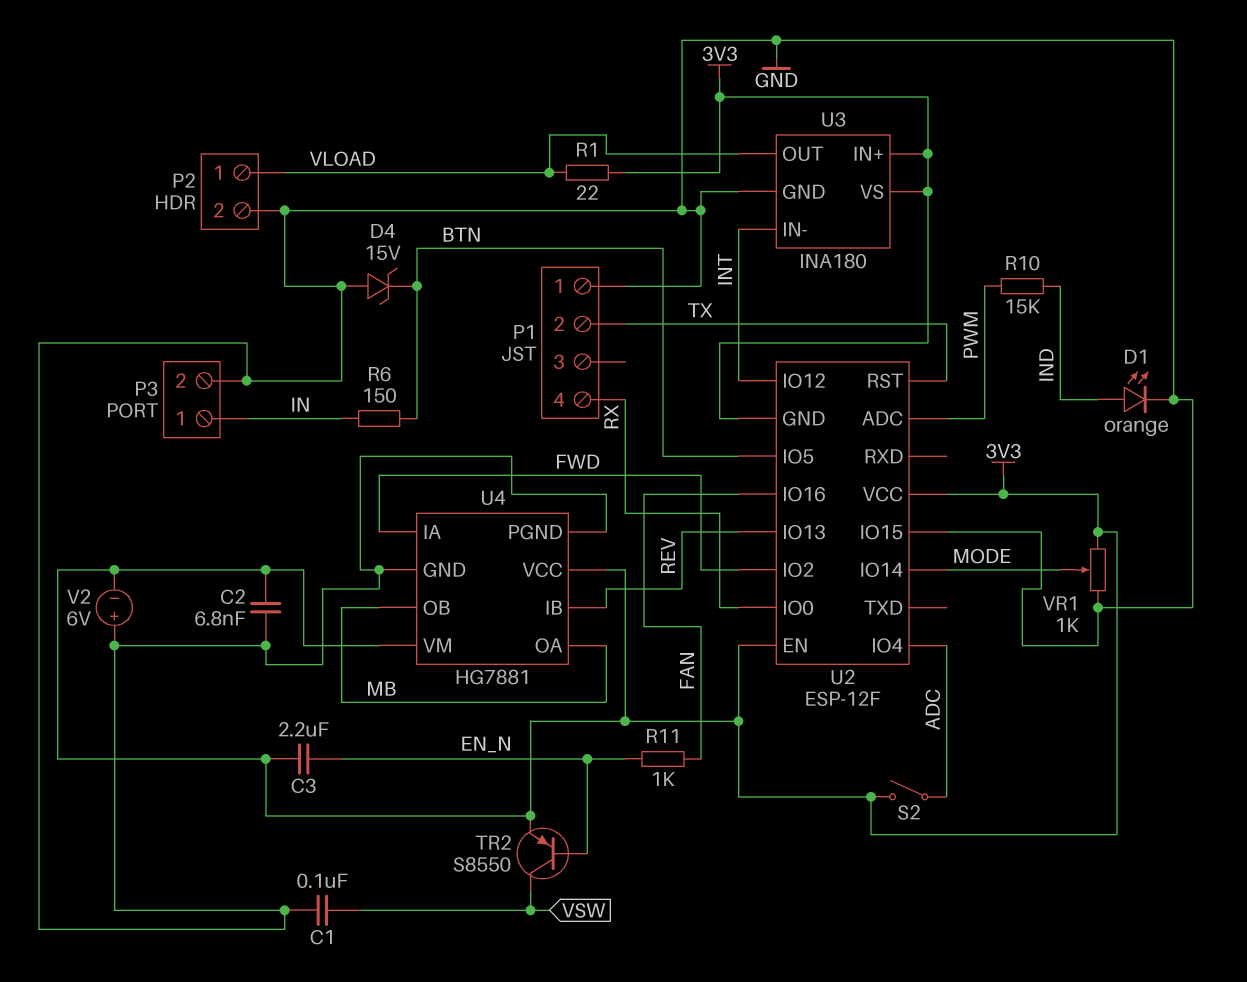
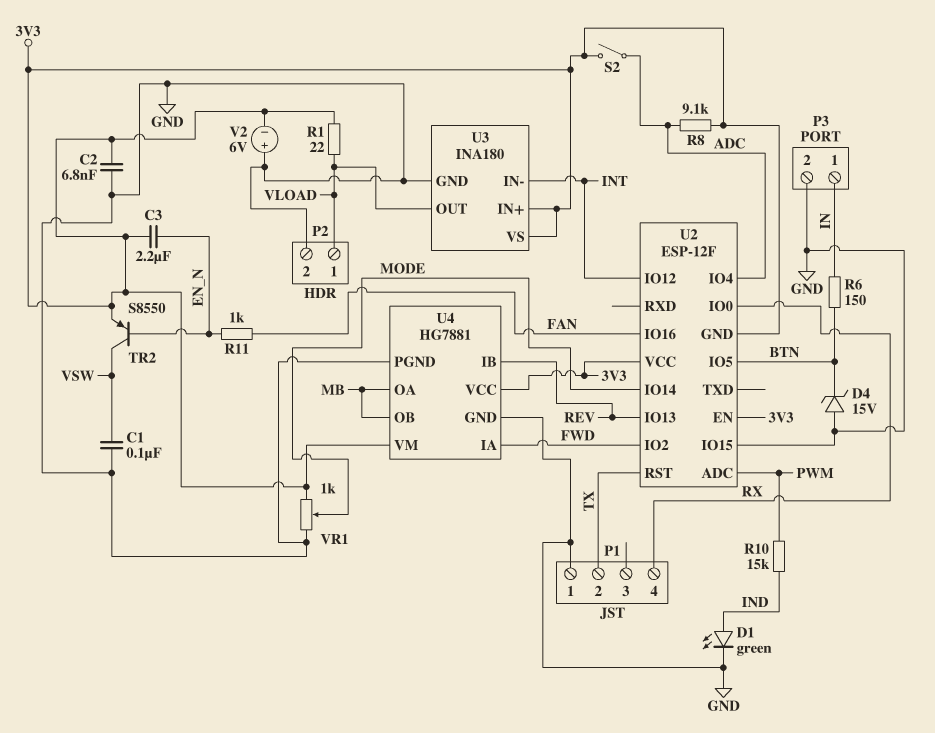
D1: LED orange (A IND, K GND) -> LED green (A IND, K GND)
R8: none -> 9.1k (3V3, ADC)

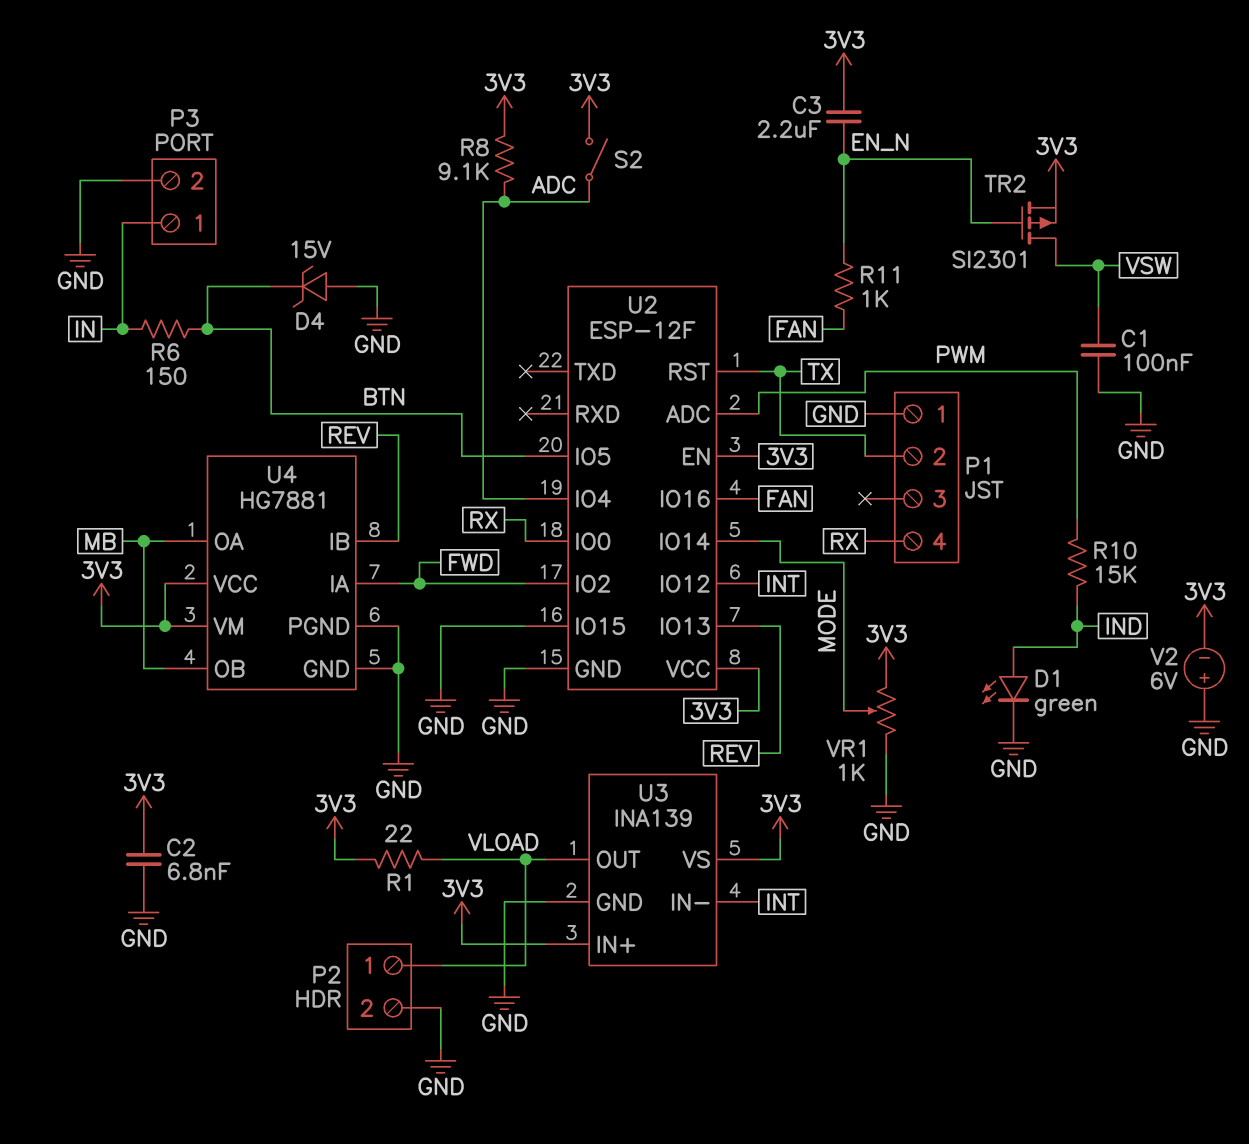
TR2: PNP S8550 (B EN_N, C VSW, E 3V3) -> PMOS SI2301 (G EN_N, D VSW, S 3V3)
U2 pin GND: 3V3 -> GND
U3: INA180 -> INA139

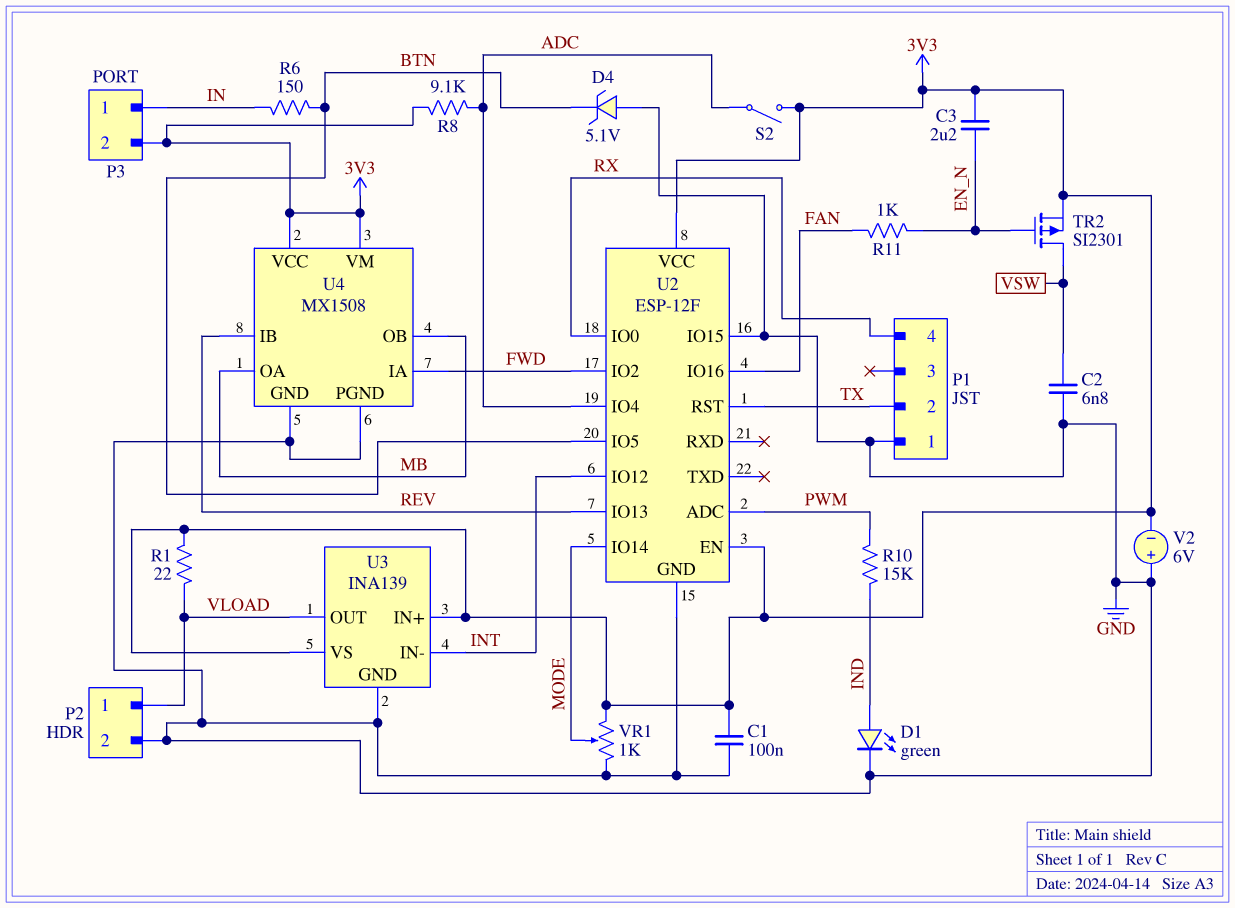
C1: 100nF (GND, VSW) -> 100nF (3V3, GND)
C2: 6.8nF (3V3, GND) -> 6.8nF (GND, VSW)
D4: zener 15V (A GND, K BTN) -> zener 5.1V (A GND, K BTN)
P3 pin 2: GND -> 3V3
U4: HG7881 -> MX1508

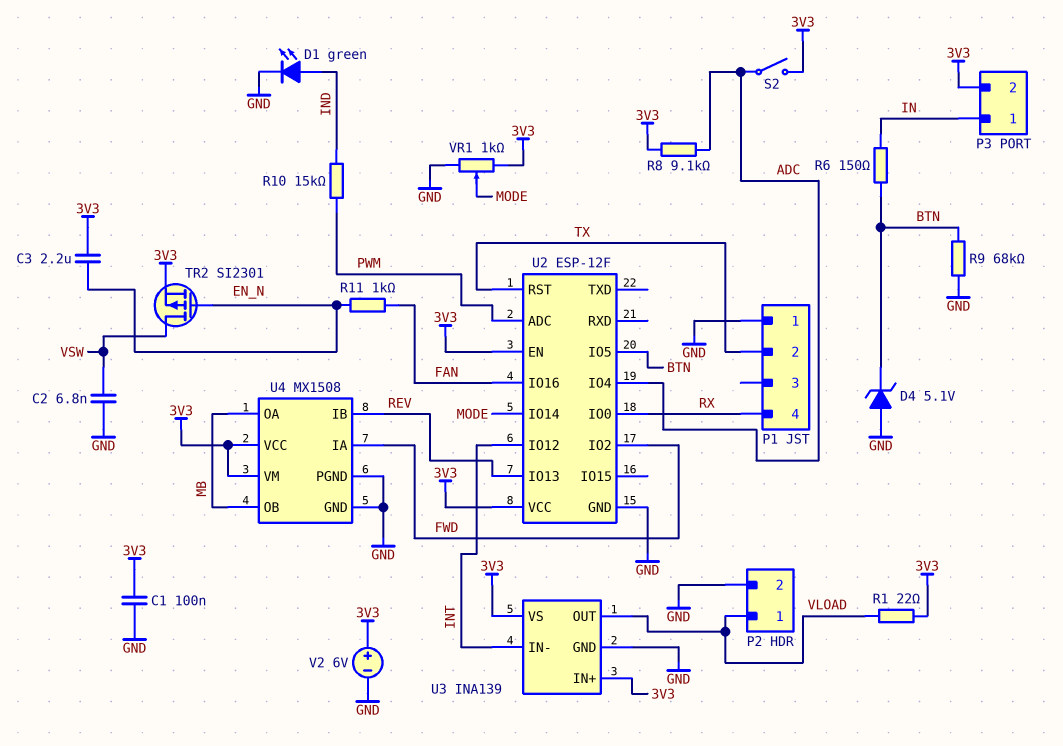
R9: none -> 68k (BTN, GND)
U2 pin IO15: GND -> none
V2: 6V (plus GND, minus 3V3) -> 6V (plus 3V3, minus GND)

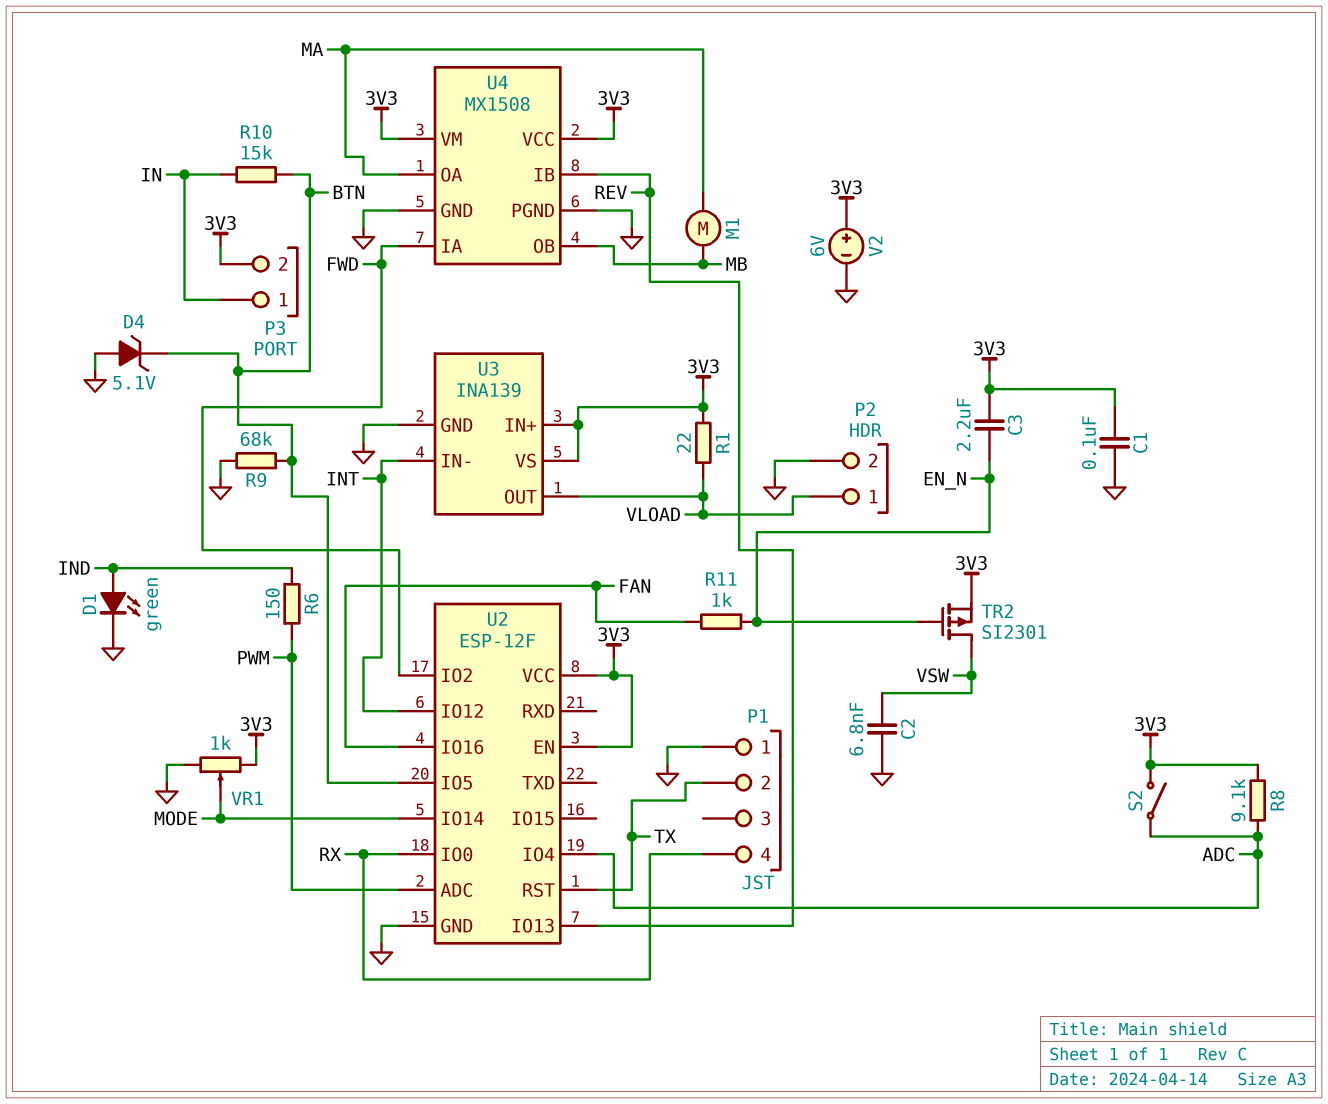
M1: none -> motor (MA, MB)
R6: 150 (BTN, IN) -> 150 (IND, PWM)
R10: 15k (IND, PWM) -> 15k (BTN, IN)
U4 pin OA: MB -> MA

